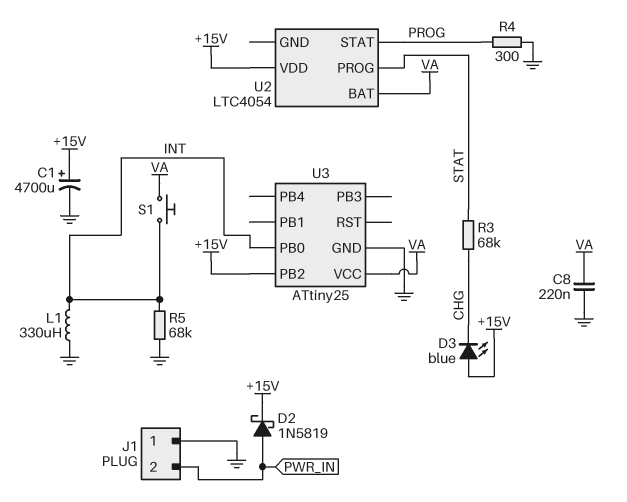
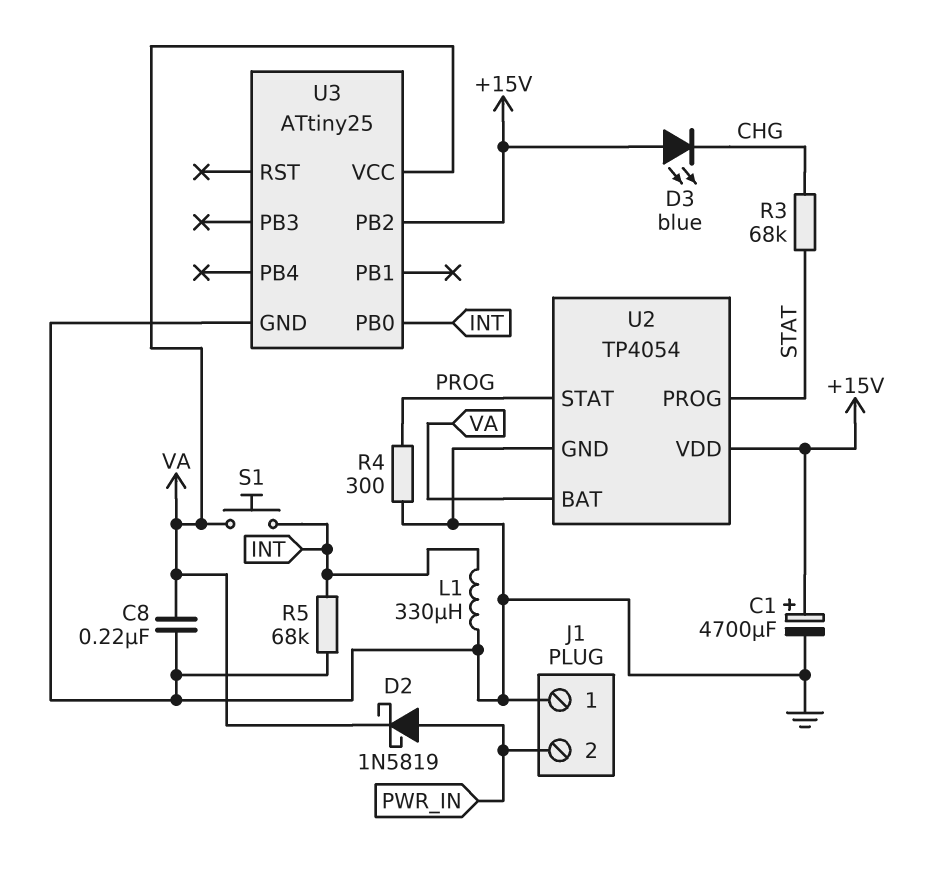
D2: schottky 1N5819 (A PWR_IN, K +15V) -> schottky 1N5819 (A PWR_IN, K VA)
U2: LTC4054 -> TP4054
U2 pin GND: none -> GND

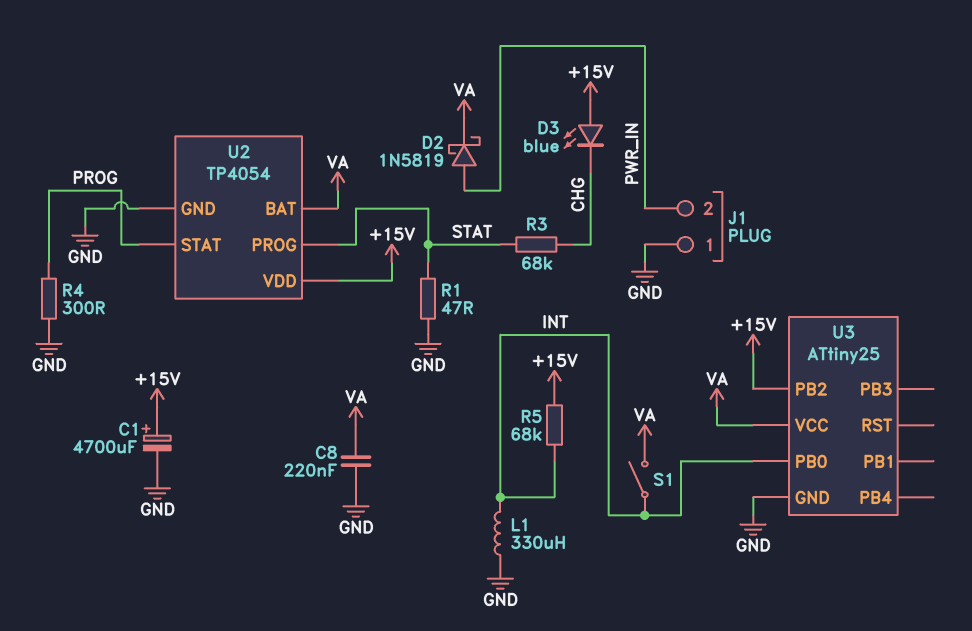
R1: none -> 47 (GND, STAT)
R5: 68k (GND, INT) -> 68k (+15V, INT)
S1: button (INT, VA) -> switch (INT, VA)

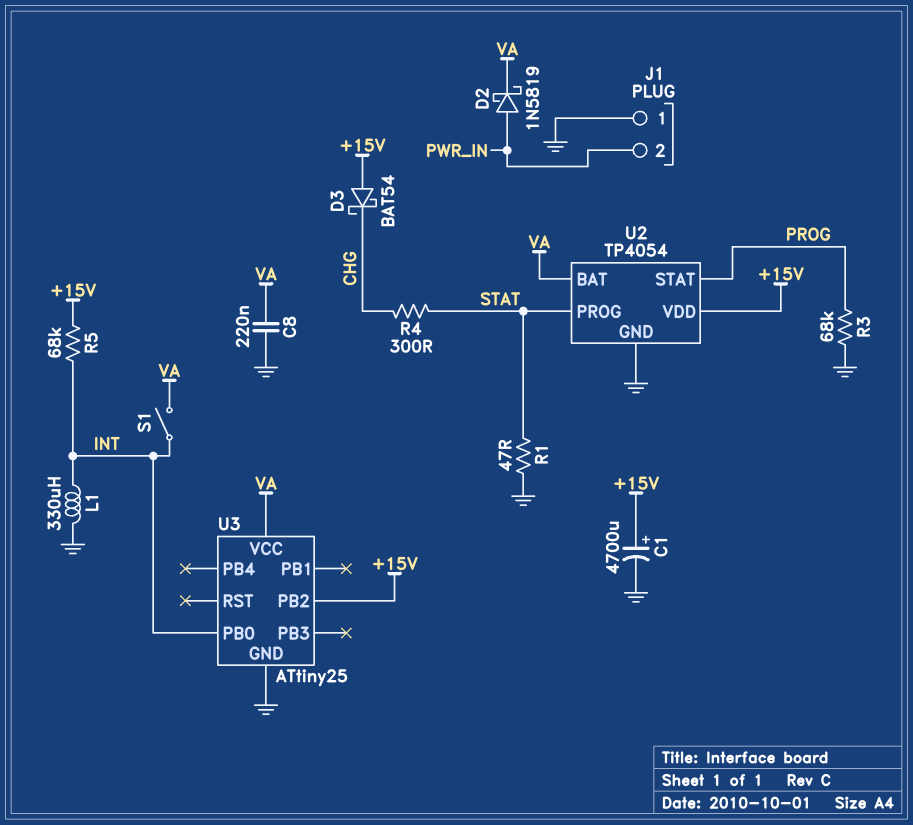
D3: LED blue (A +15V, K CHG) -> schottky BAT54 (A +15V, K CHG)
R3: 68k (CHG, STAT) -> 68k (GND, PROG)
R4: 300 (GND, PROG) -> 300 (CHG, STAT)

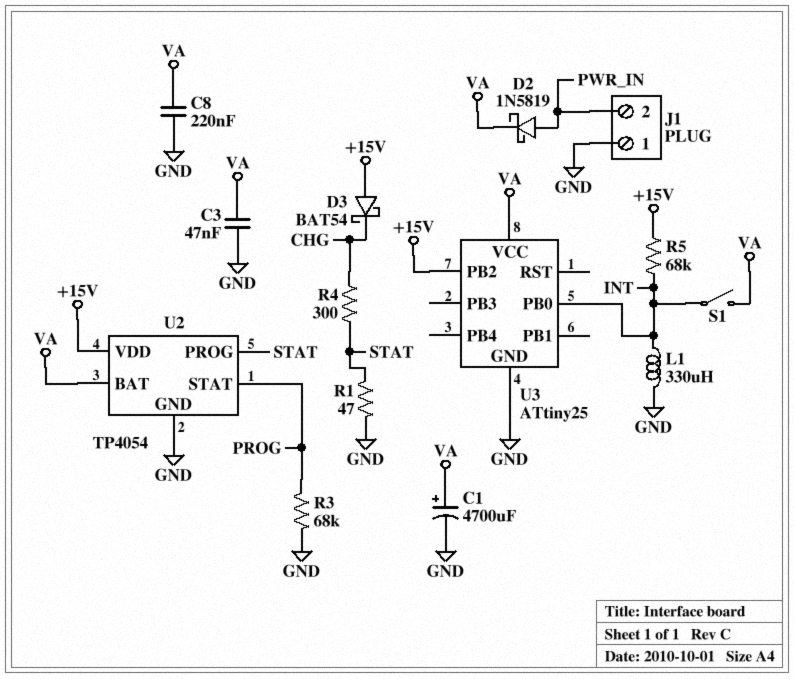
C1: 4700uF (plus +15V, minus GND) -> 4700uF (plus VA, minus GND)
C3: none -> 47nF (GND, VA)

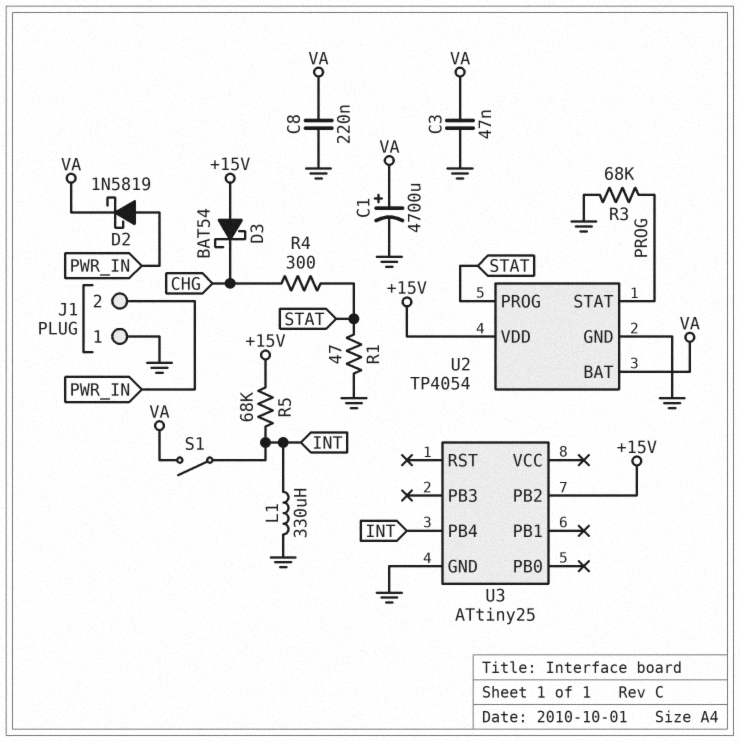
U3 pin PB0: INT -> none
U3 pin PB4: none -> INT
U3 pin VCC: VA -> none

